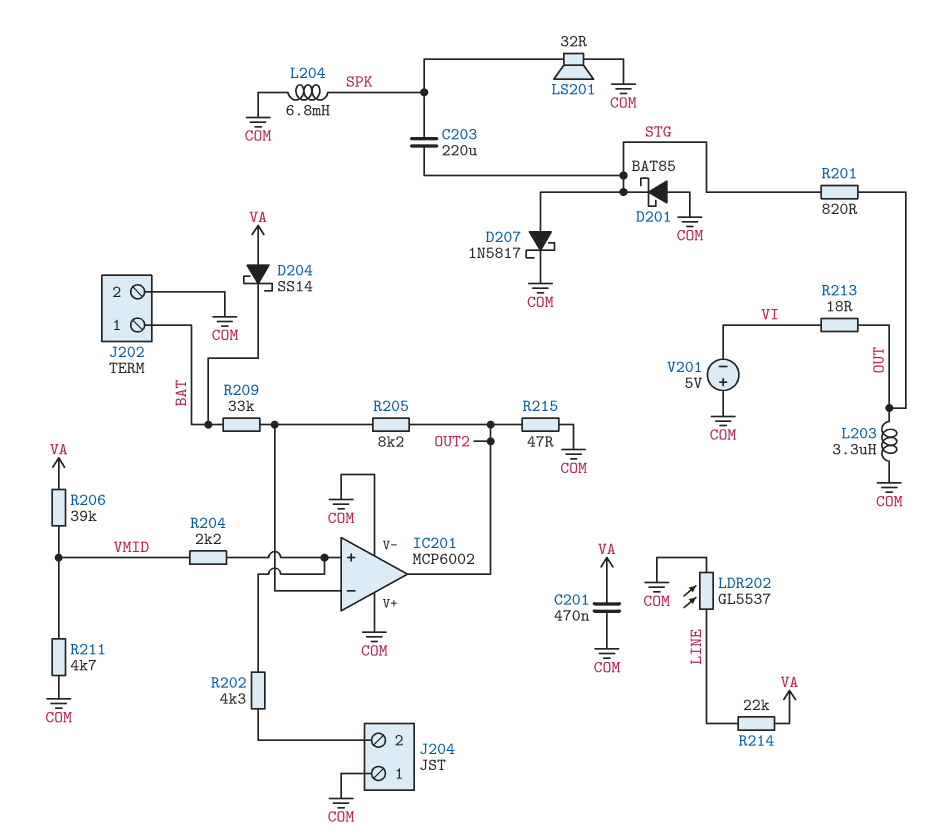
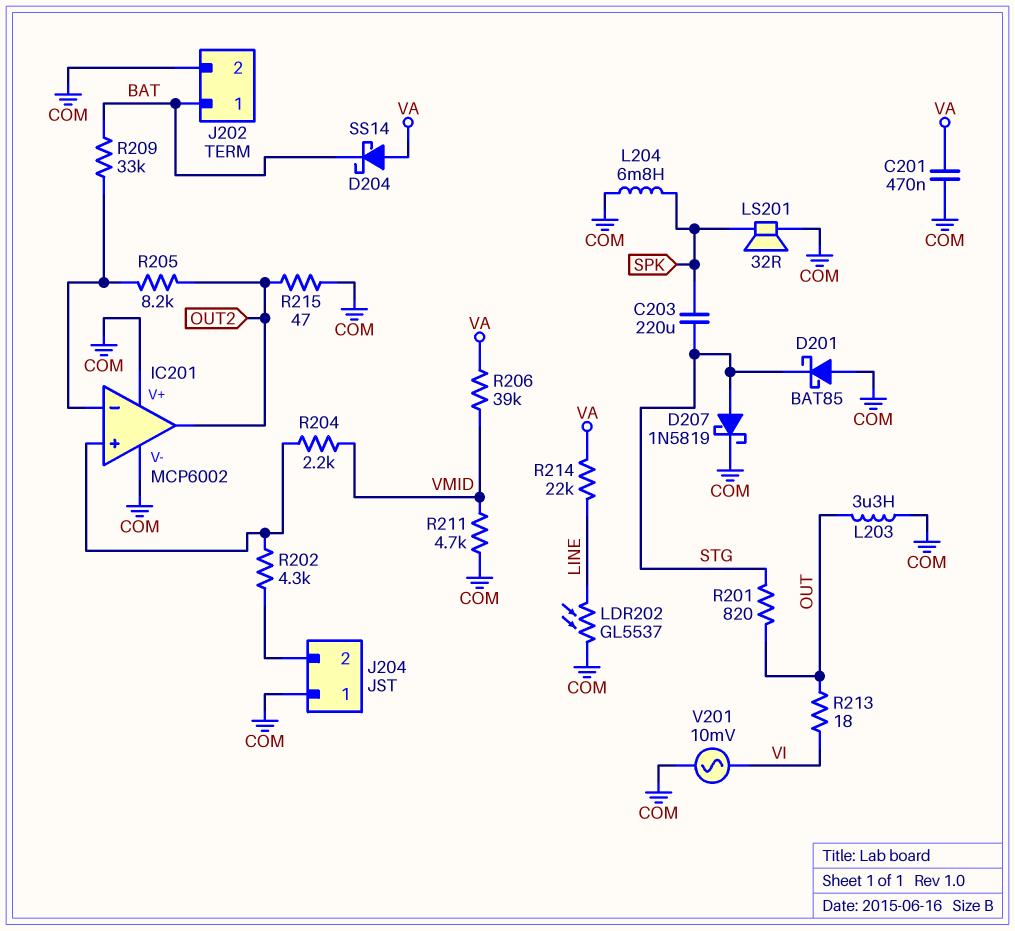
D207: schottky 1N5817 (A STG, K COM) -> schottky 1N5819 (A STG, K COM)
V201: 5V (plus COM, minus VI) -> AC 10mV (COM, VI)

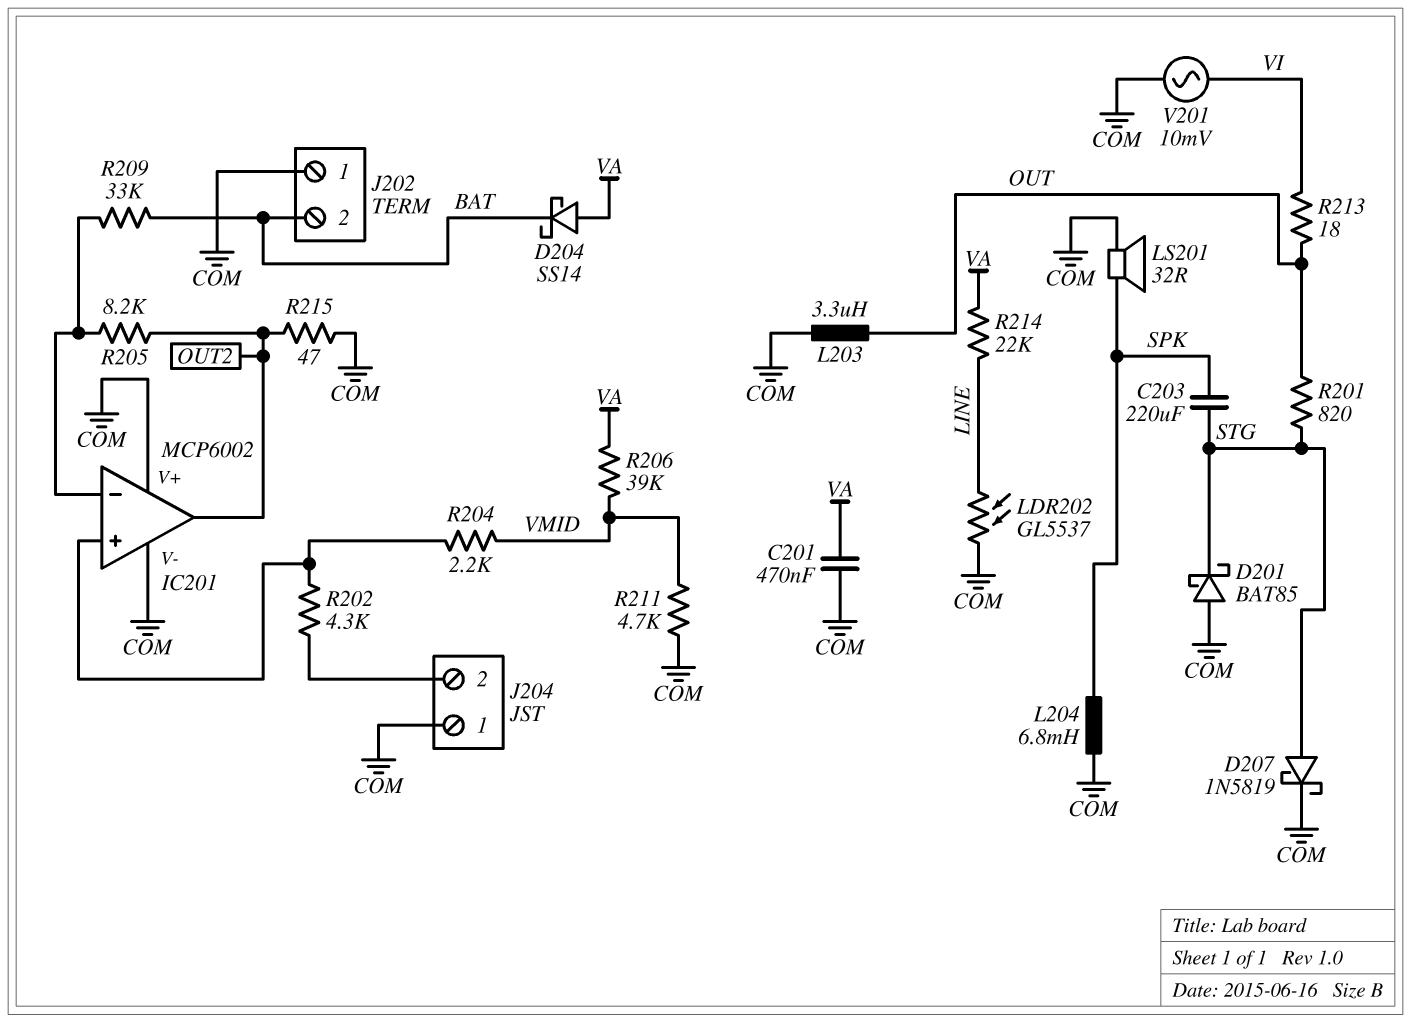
J202 pin 1: BAT -> COM
J202 pin 2: COM -> BAT

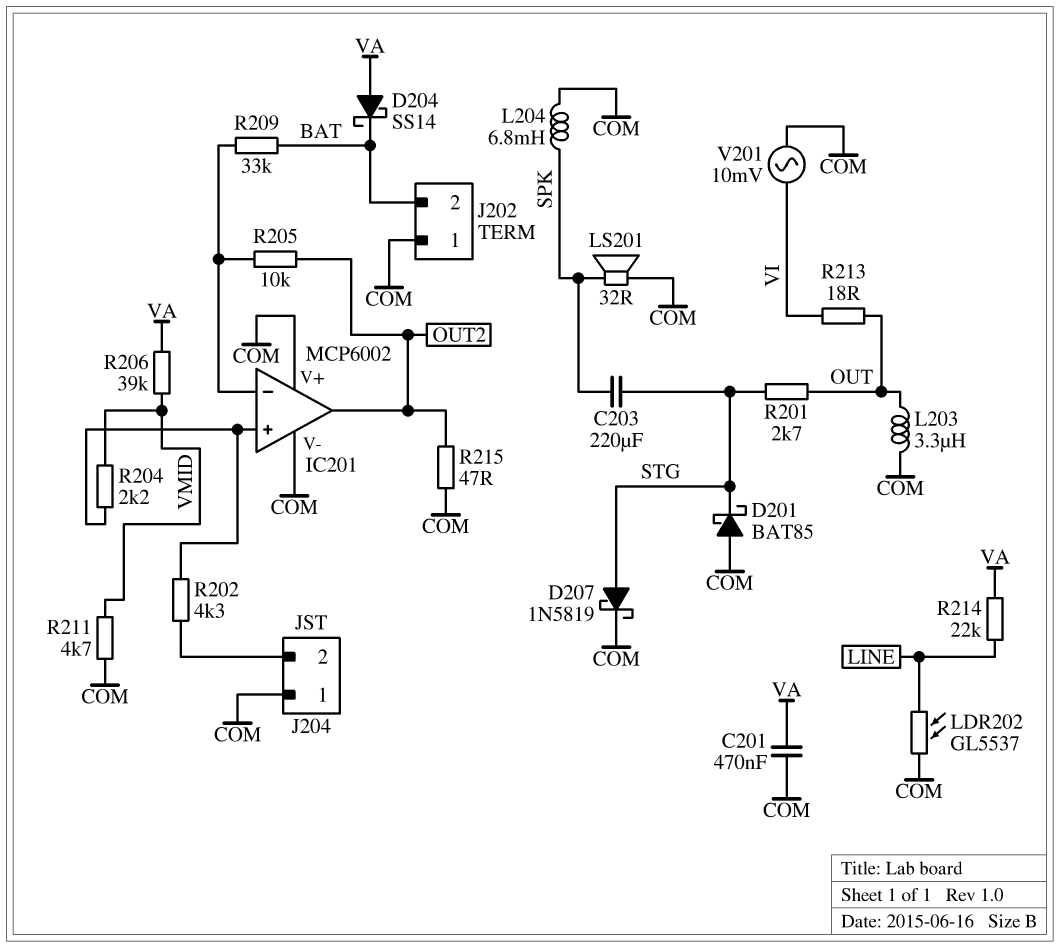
R201: 820 (OUT, STG) -> 2.7k (OUT, STG)
R205: 8.2k (IC201/in-, OUT2) -> 10k (IC201/in-, OUT2)

